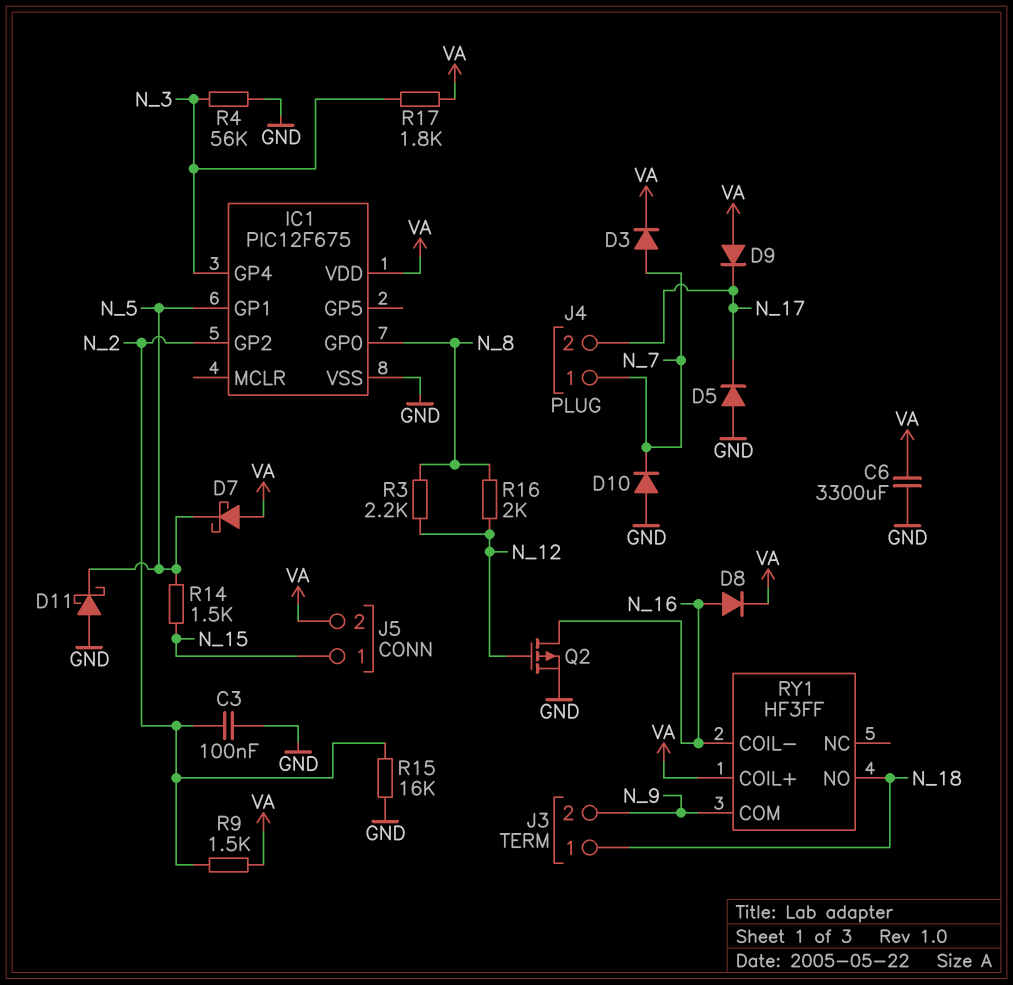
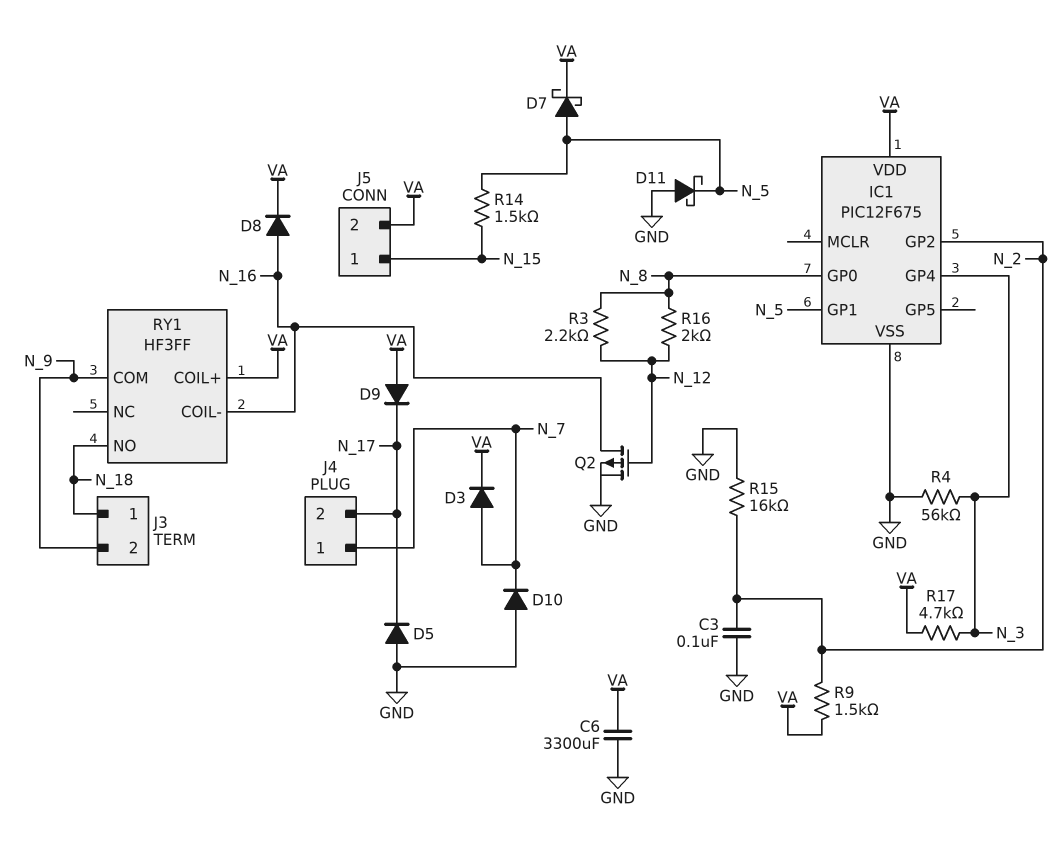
D7: schottky (A VA, K N_5) -> schottky (A N_5, K VA)
R17: 1.8k (N_3, VA) -> 4.7k (N_3, VA)

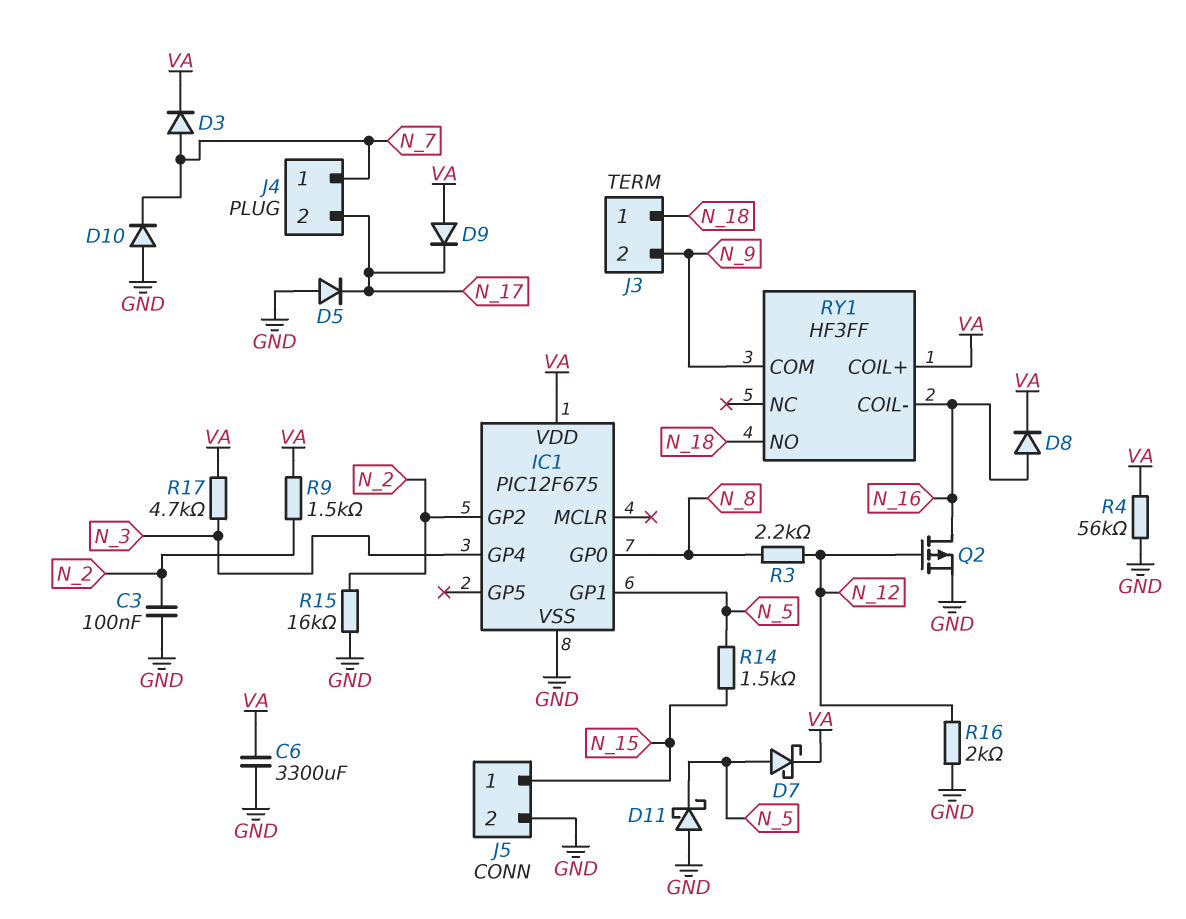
J5 pin 2: VA -> GND
R4: 56k (GND, N_3) -> 56k (GND, VA)
R16: 2k (N_8, N_12) -> 2k (GND, N_12)

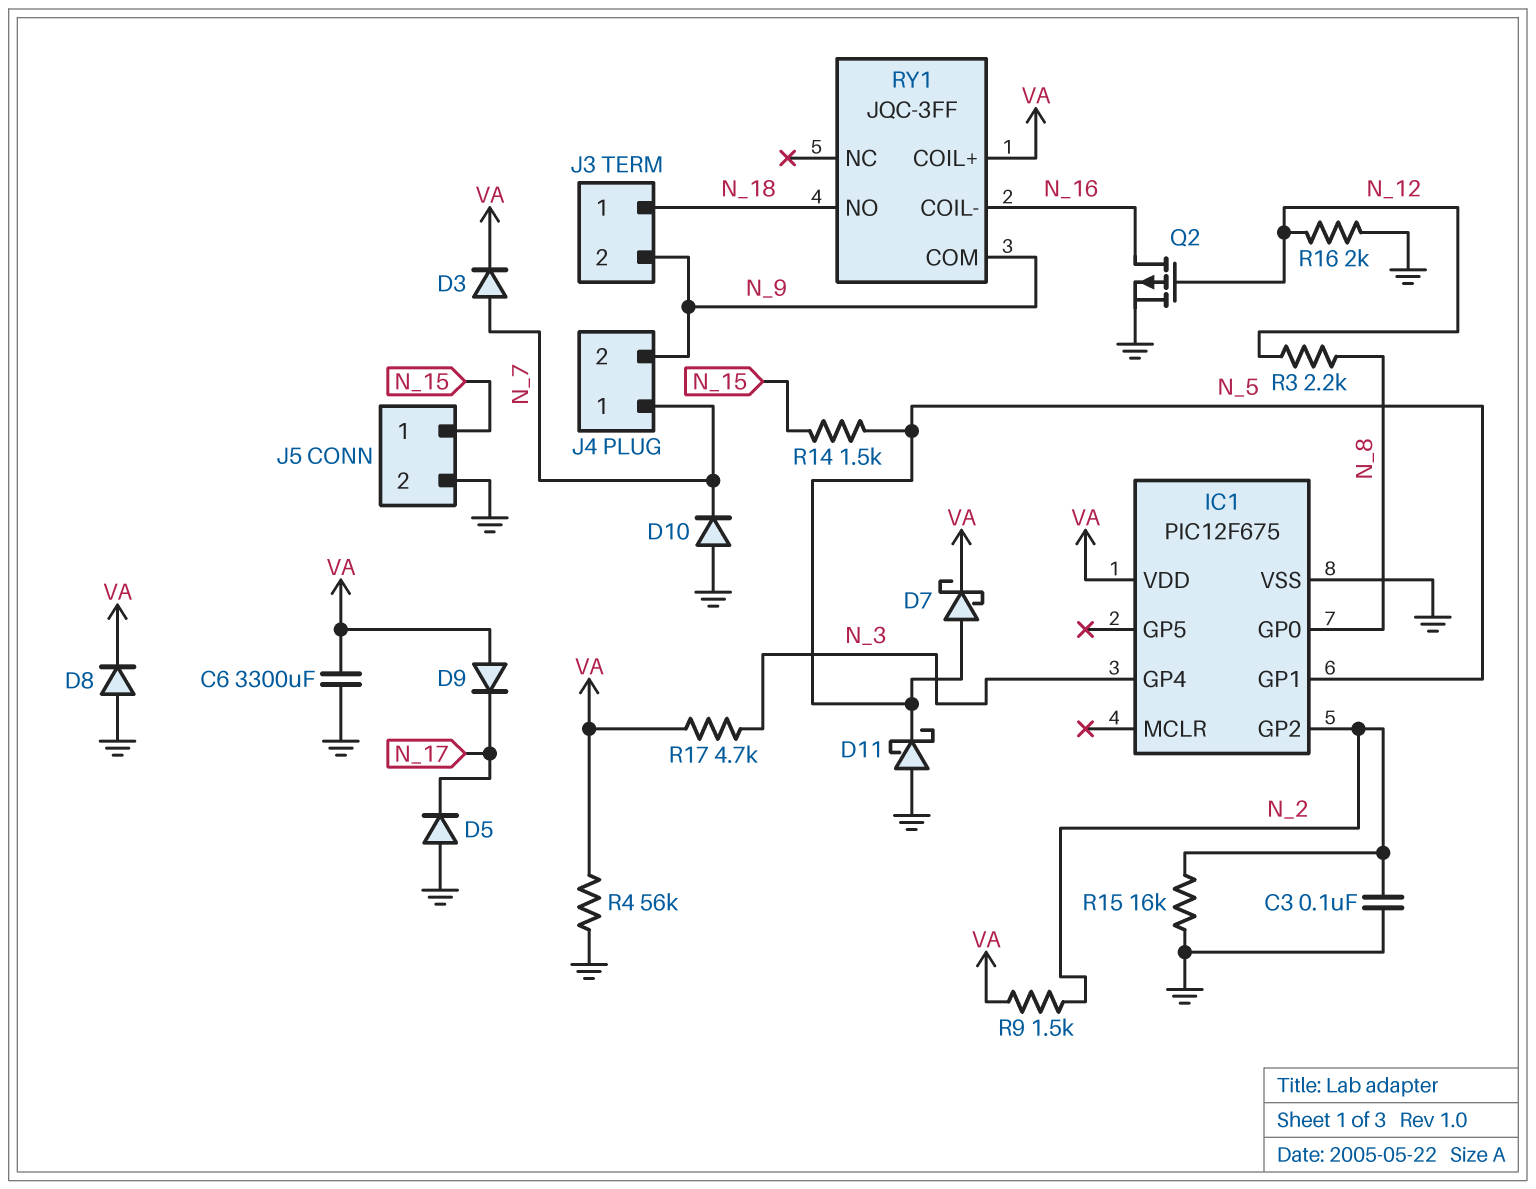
D8: diode (A N_16, K VA) -> diode (A GND, K VA)
J4 pin 2: N_17 -> N_9
RY1: HF3FF -> JQC-3FF

